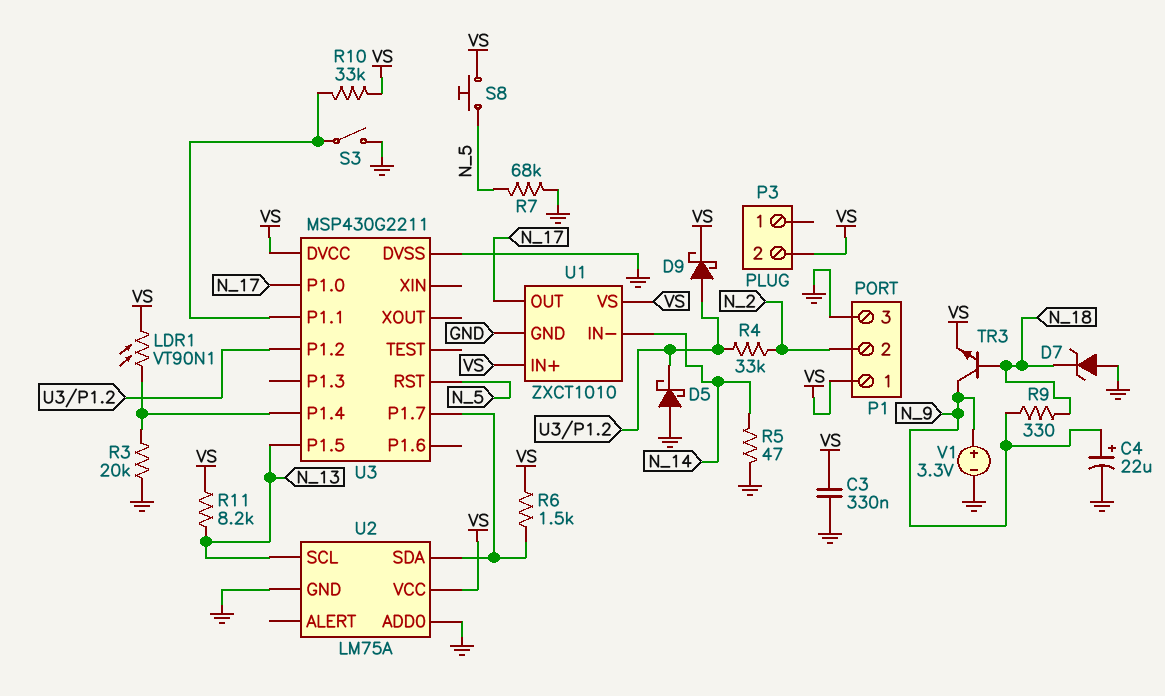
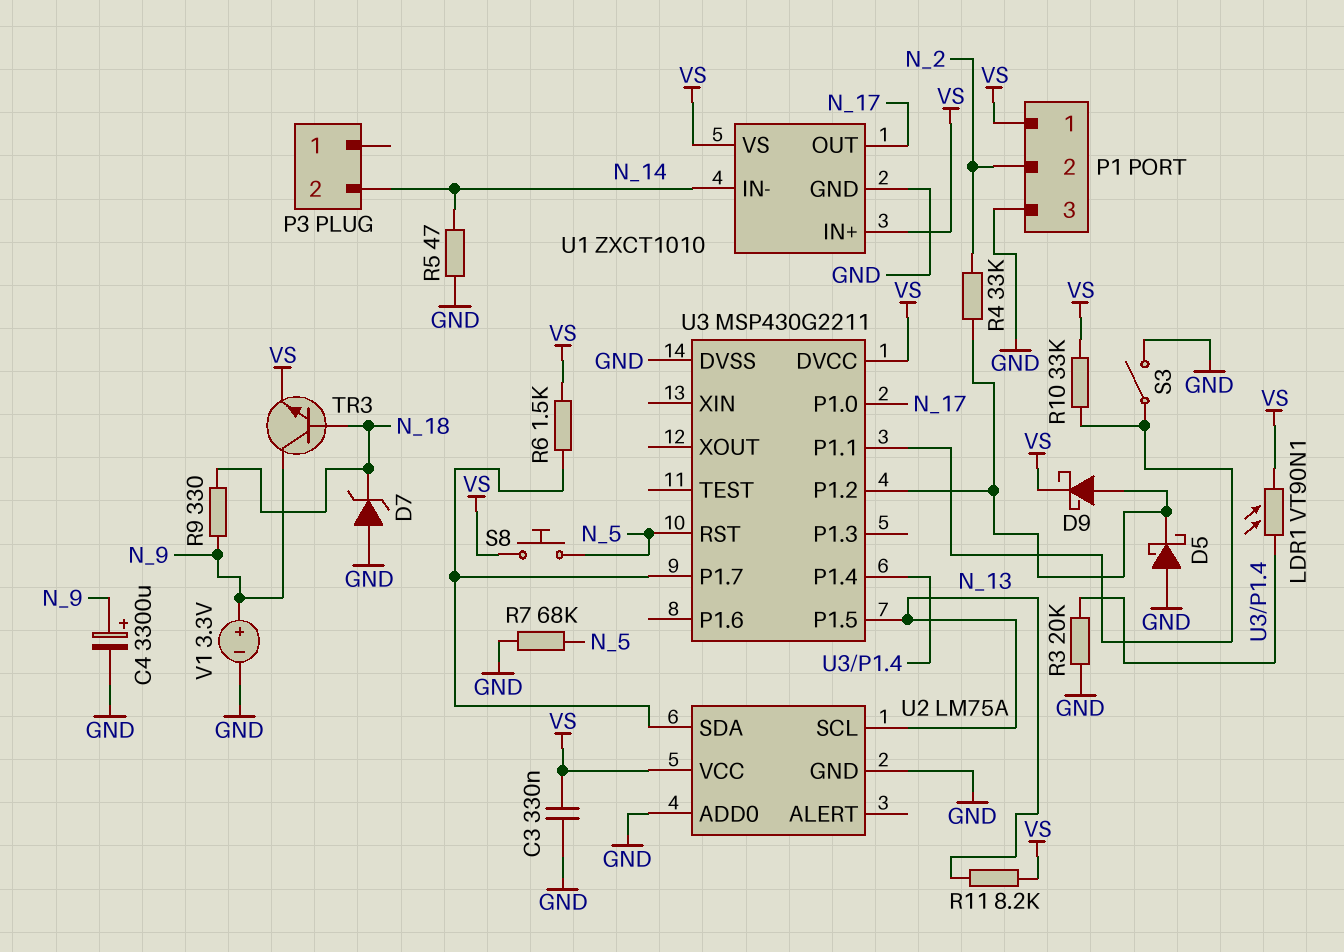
C4: 22uF (plus N_9, minus GND) -> 3300uF (plus N_9, minus GND)
P3 pin 2: VS -> N_14

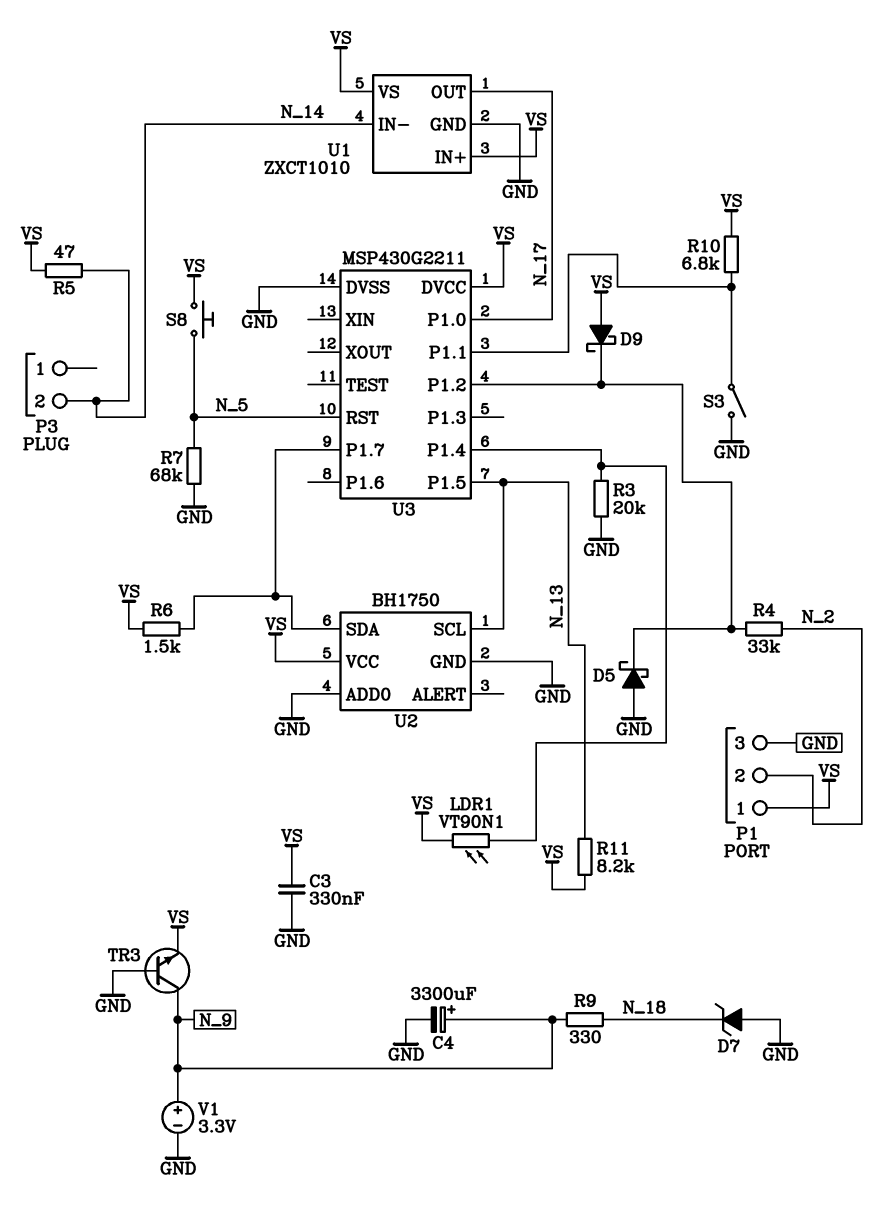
D9: schottky (A U3/P1.2, K VS) -> schottky (A VS, K U3/P1.2)
R5: 47 (GND, N_14) -> 47 (N_14, VS)
R10: 33k (U3/P1.1, VS) -> 6.8k (U3/P1.1, VS)
TR3: NPN (B N_18, C N_9, E VS) -> NPN (B GND, C N_9, E VS)
U2: LM75A -> BH1750

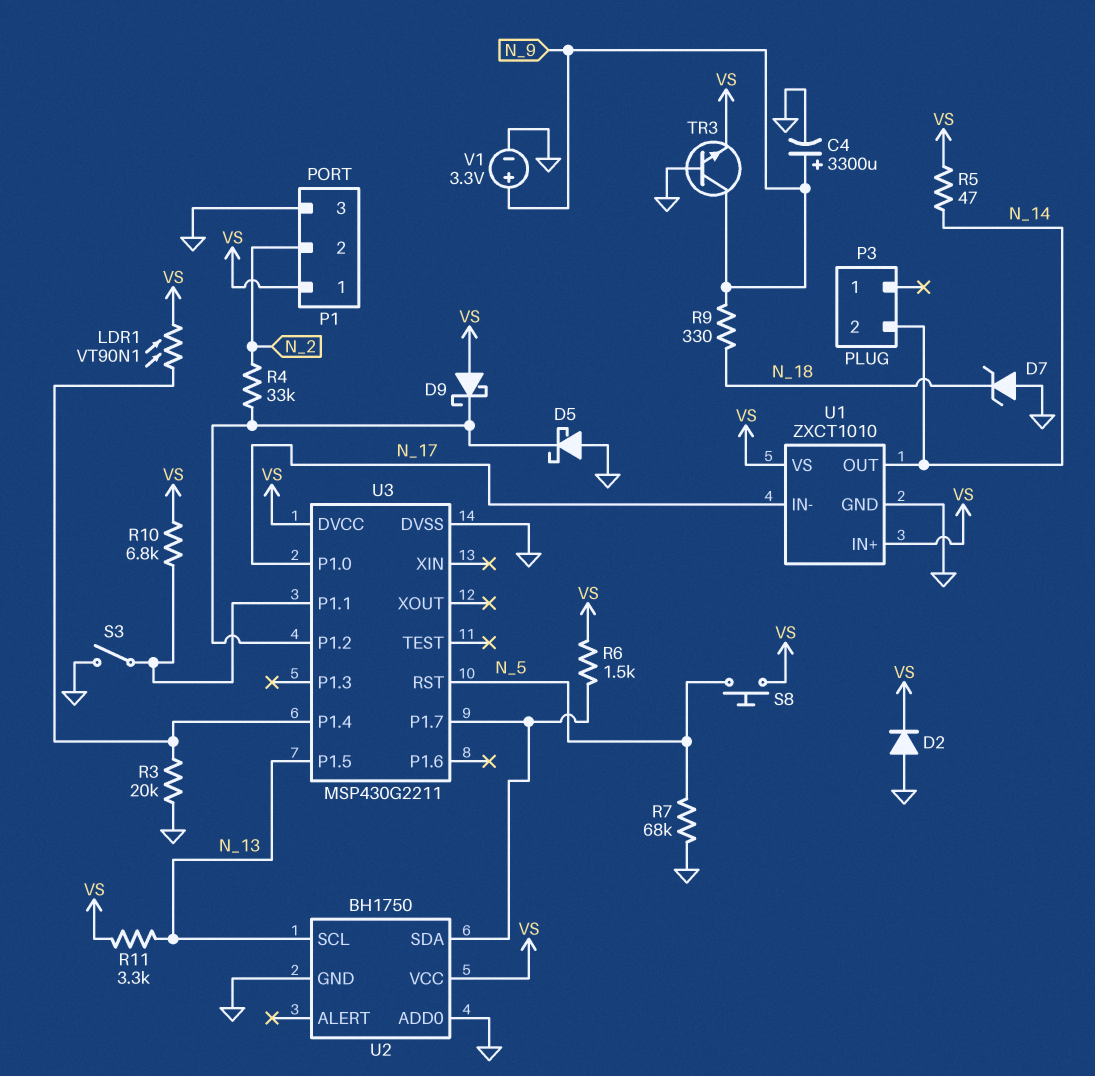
C3: 330nF (GND, VS) -> none
D2: none -> diode (A GND, K VS)
R11: 8.2k (N_13, VS) -> 3.3k (N_13, VS)
U1 pin IN-: N_14 -> N_17
U1 pin OUT: N_17 -> N_14

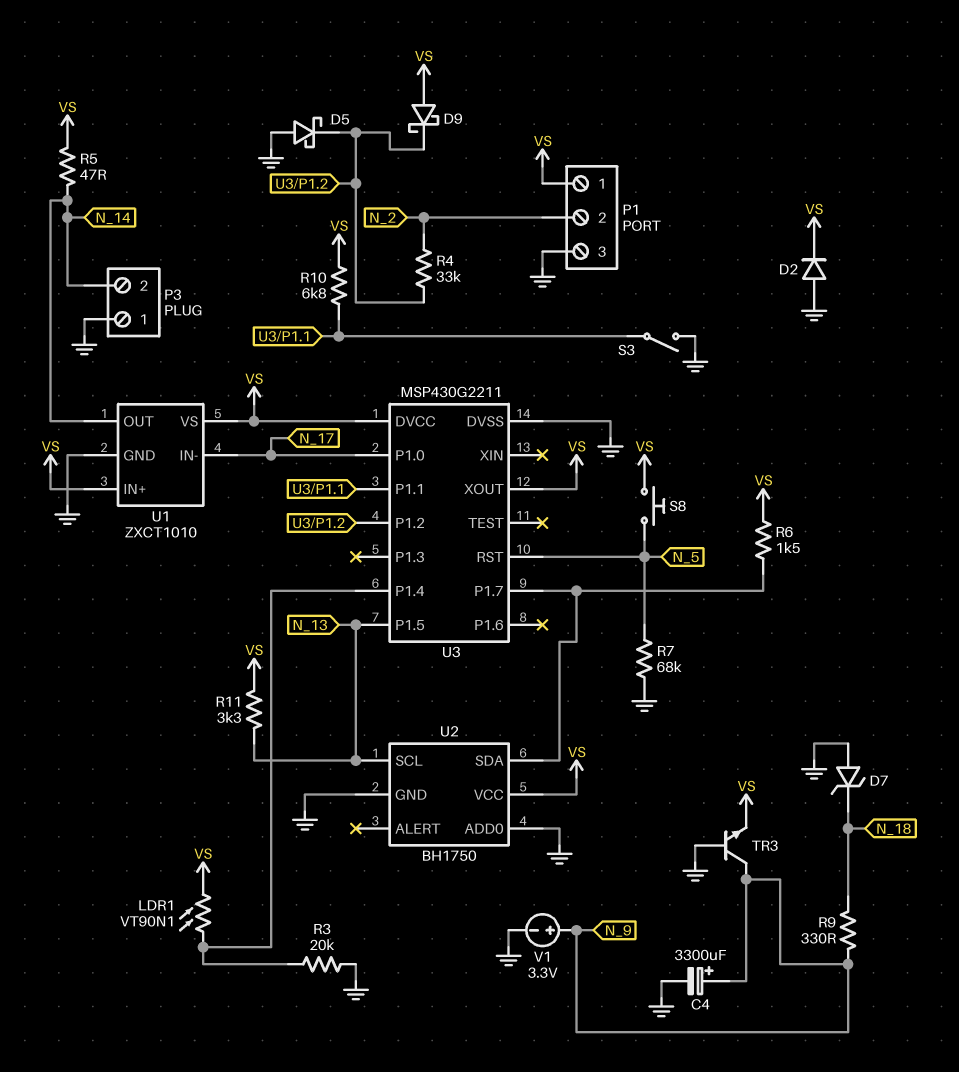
P3 pin 1: none -> GND
U3 pin XOUT: none -> VS

